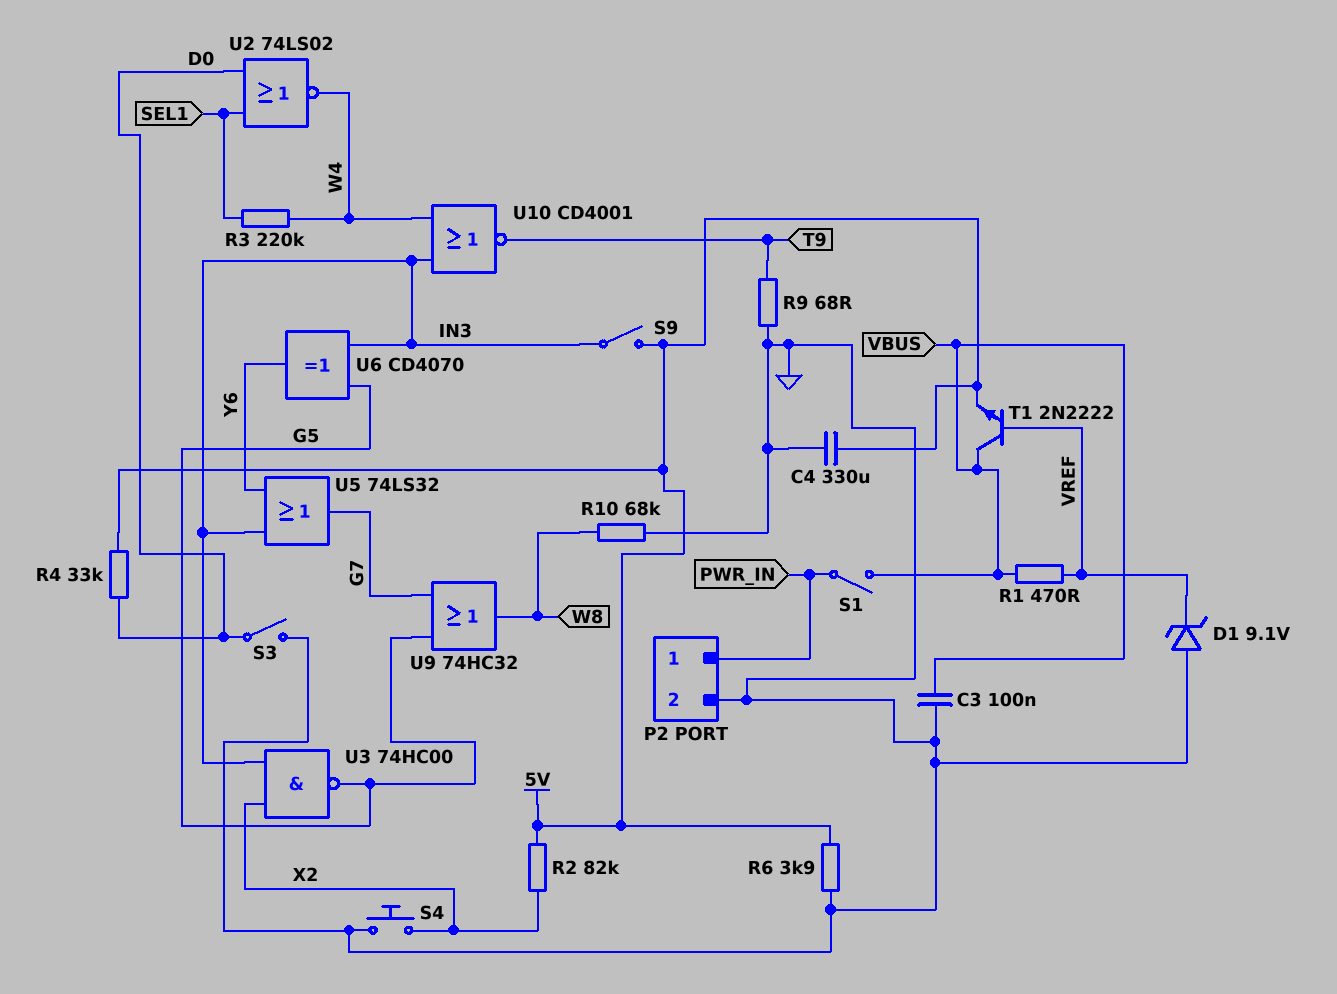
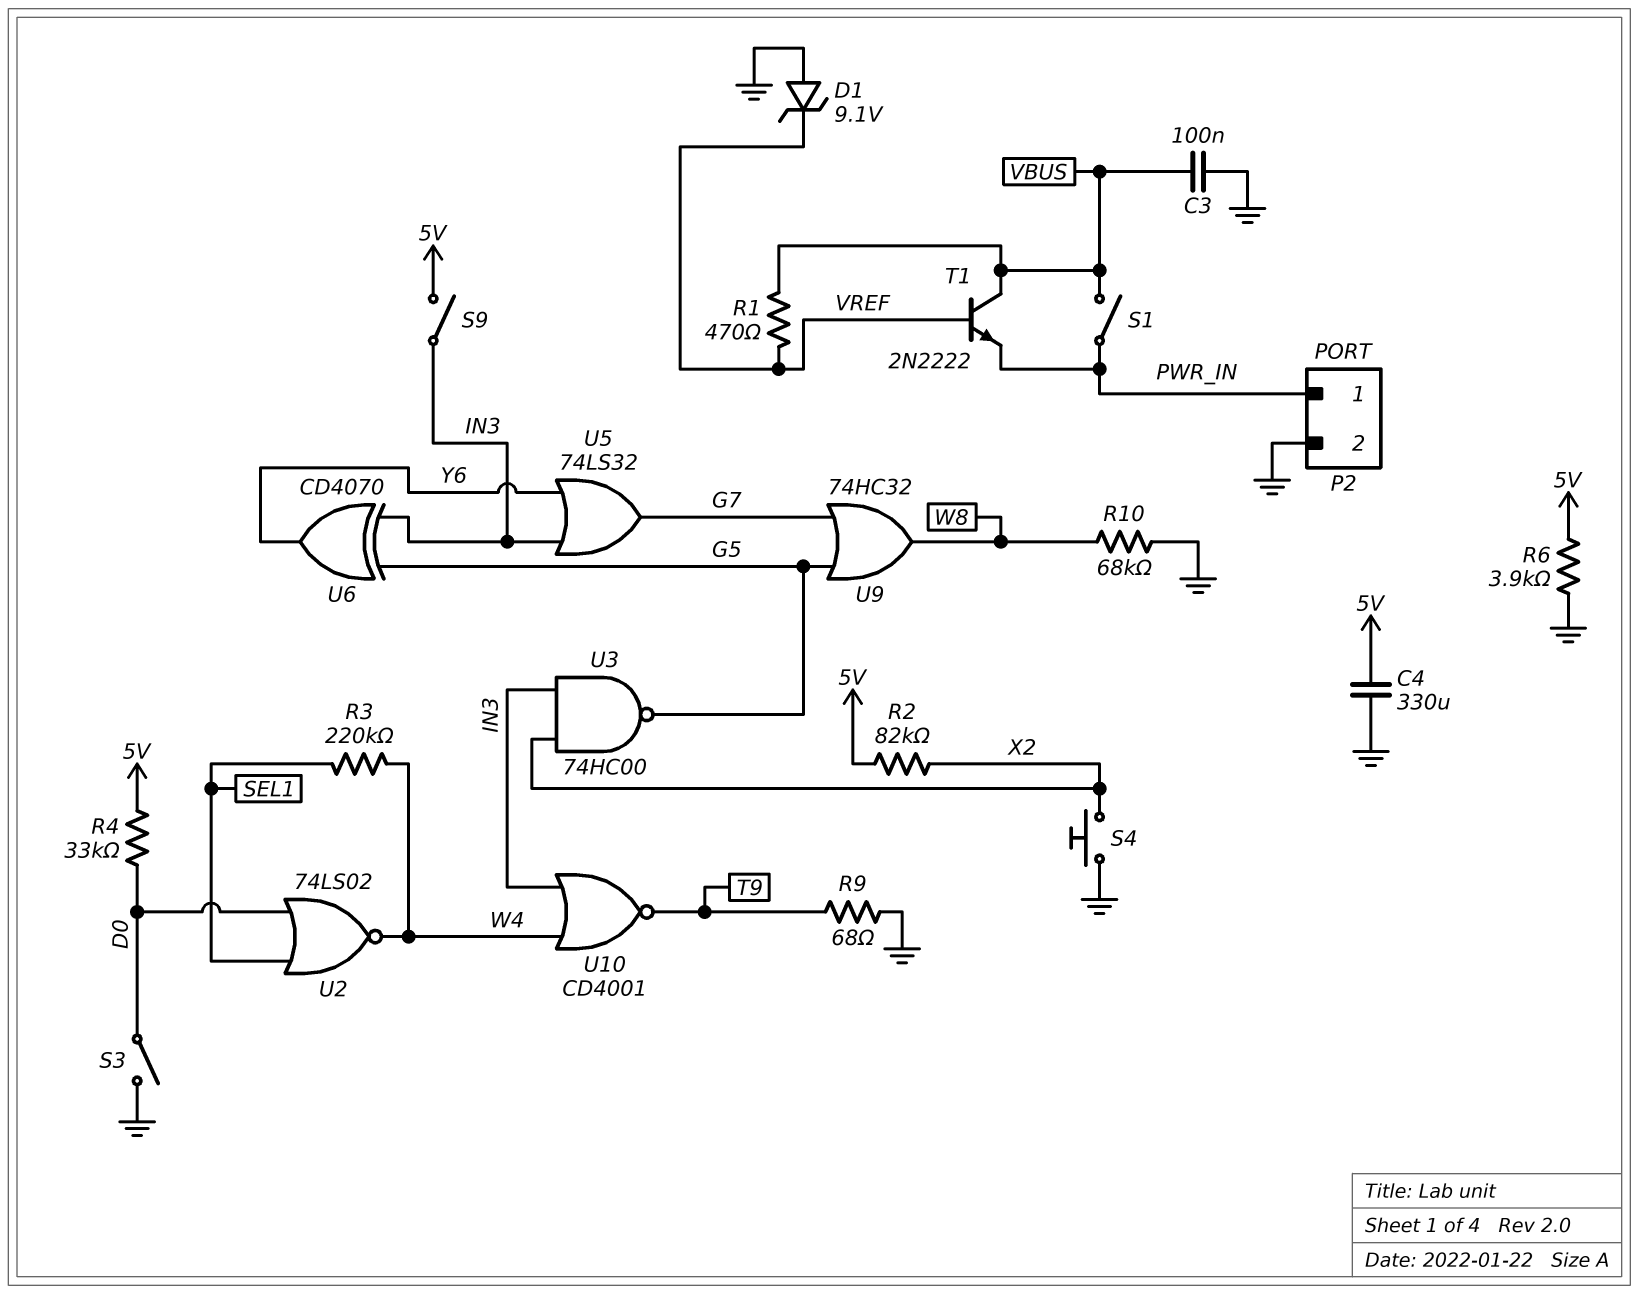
T1: NPN 2N2222 (B VREF, C VBUS, E 5V) -> NPN 2N2222 (B VREF, C VBUS, E PWR_IN)

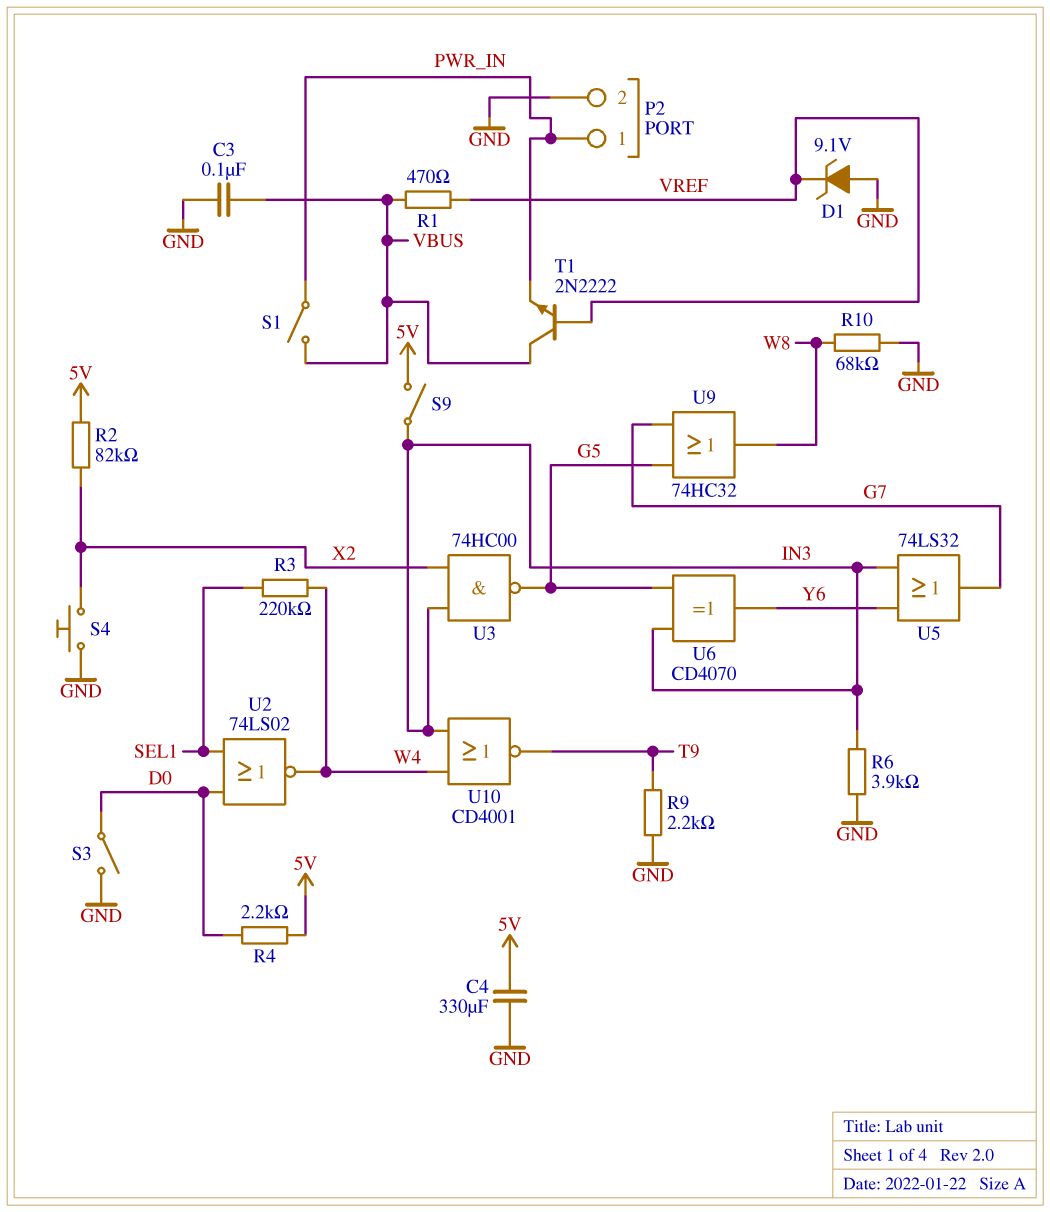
R4: 33k (5V, D0) -> 2.2k (5V, D0)
R6: 3.9k (5V, GND) -> 3.9k (GND, IN3)
R9: 68 (GND, T9) -> 2.2k (GND, T9)

